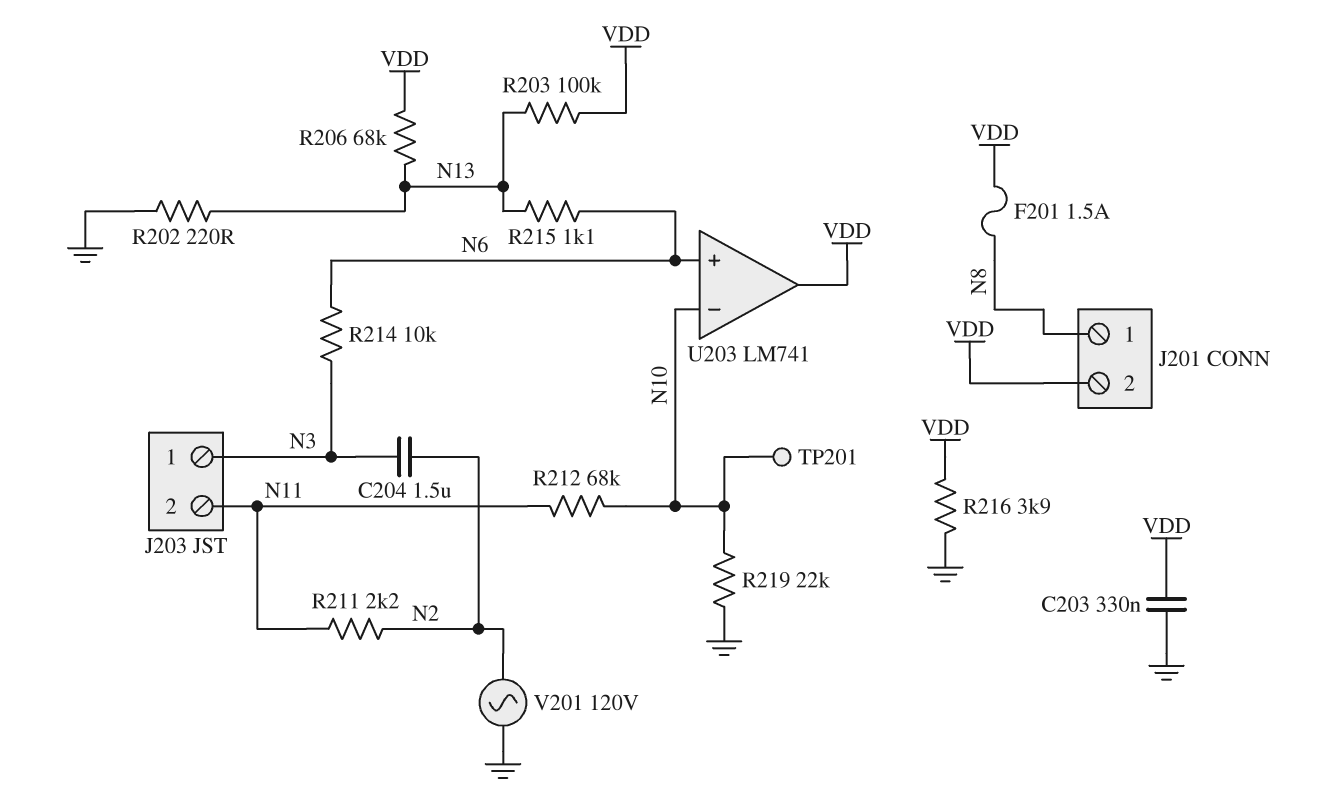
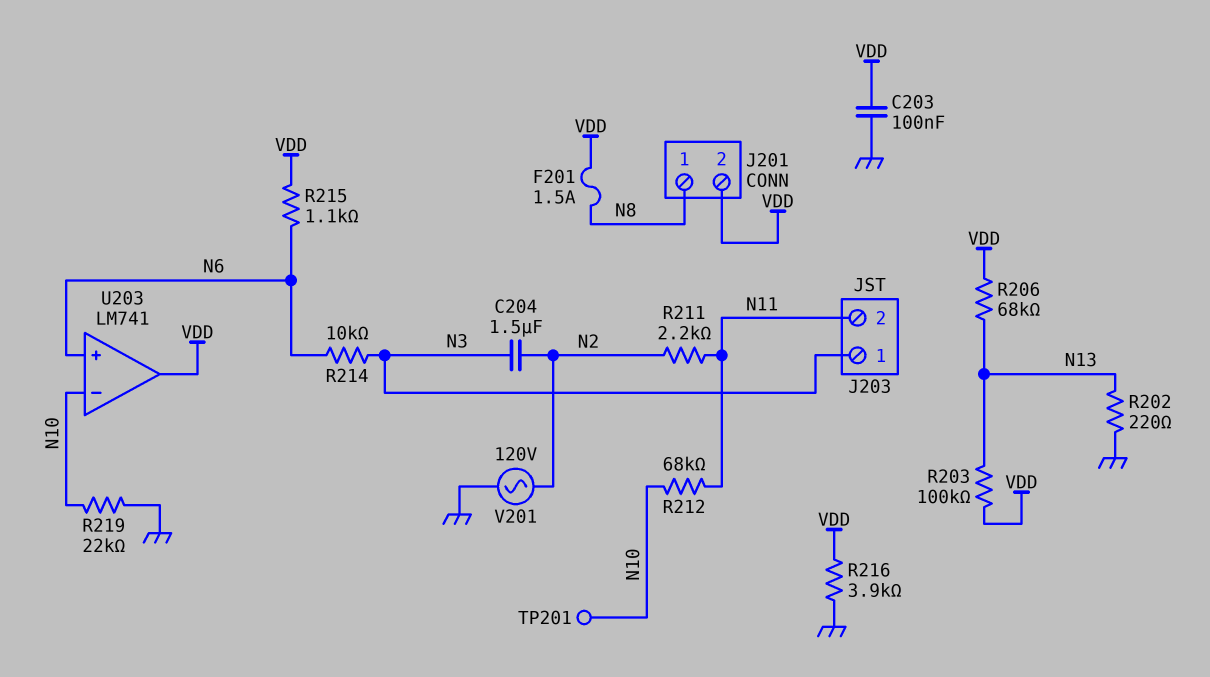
C203: 330nF (GND, VDD) -> 100nF (GND, VDD)
R215: 1.1k (N6, N13) -> 1.1k (N6, VDD)

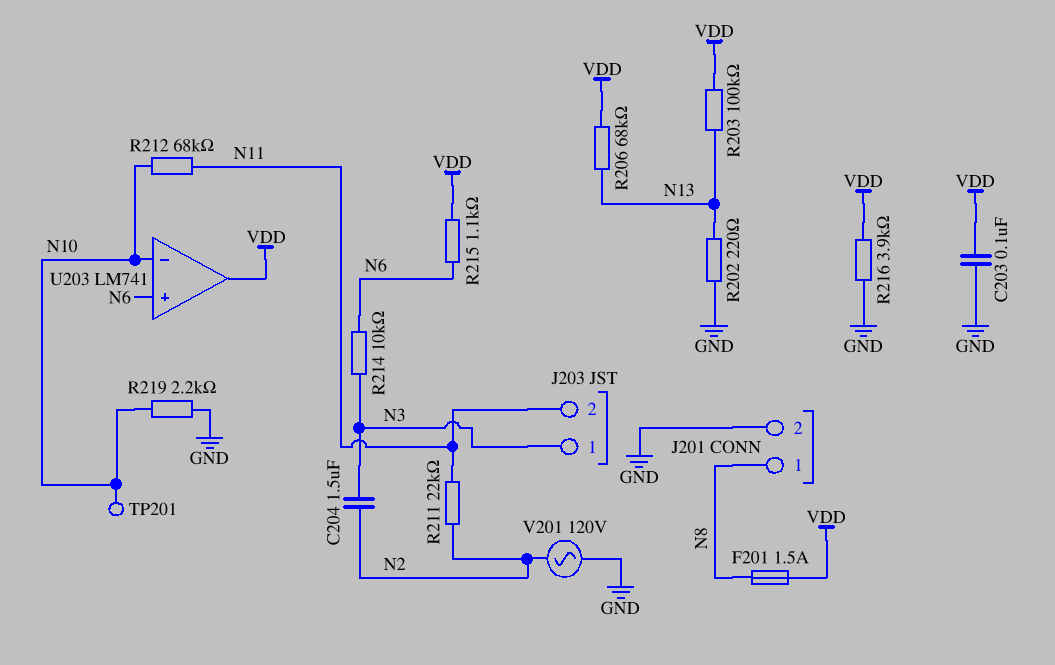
J201 pin 2: VDD -> GND
R211: 2.2k (N2, N11) -> 22k (N2, N11)
R219: 22k (GND, N10) -> 2.2k (GND, N10)

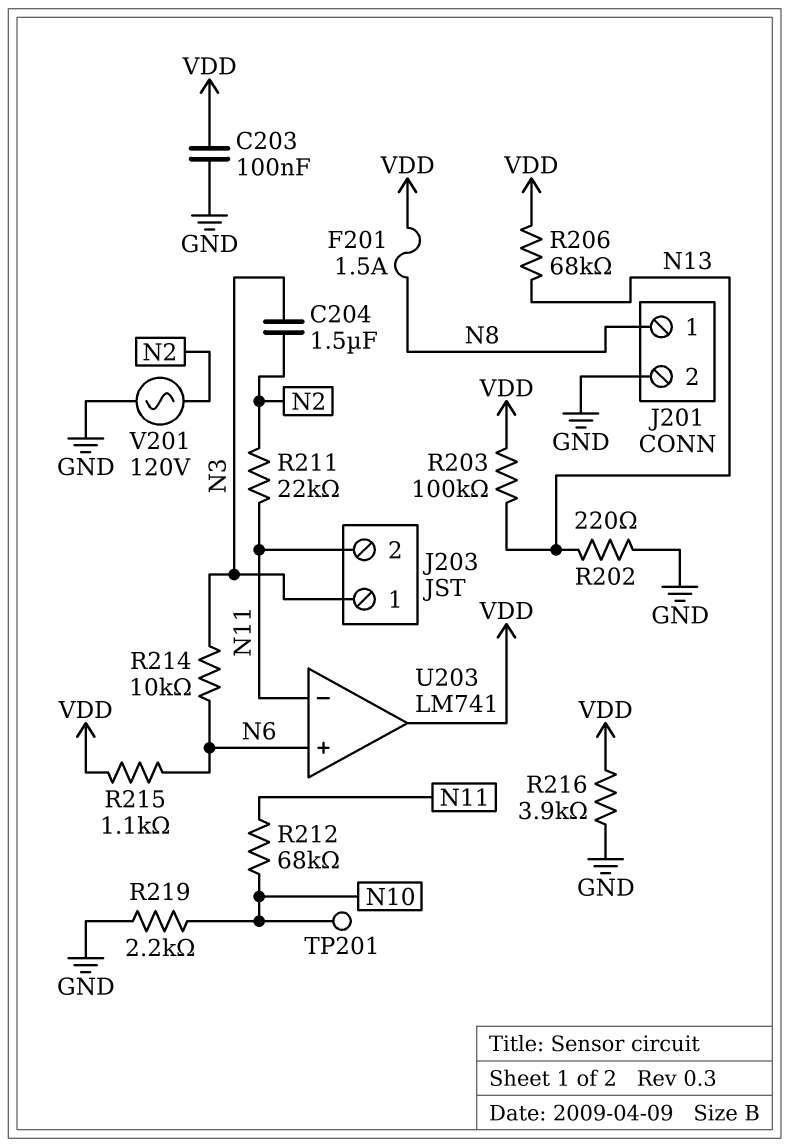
U203 pin in-: N10 -> N11

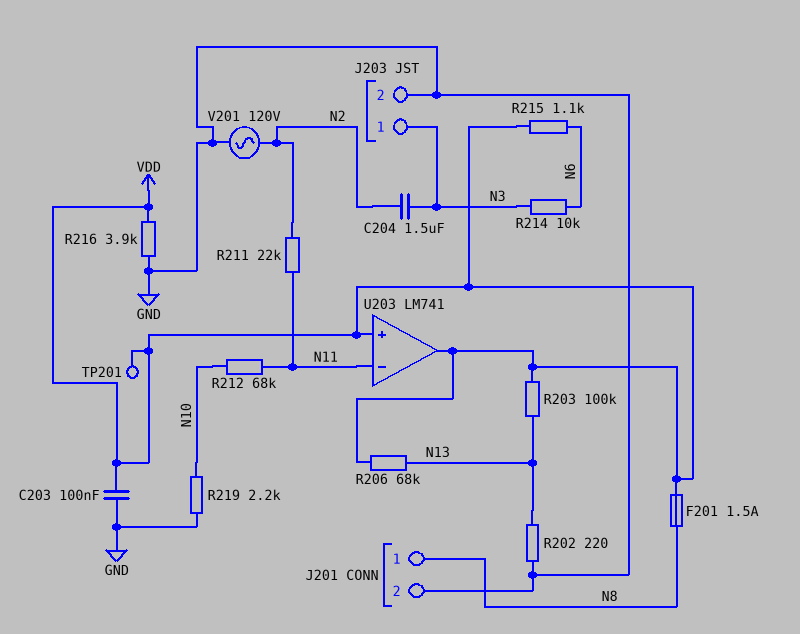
J203 pin 2: N11 -> GND
TP201: test point (N10) -> test point (VDD)
U203 pin in+: N6 -> VDD

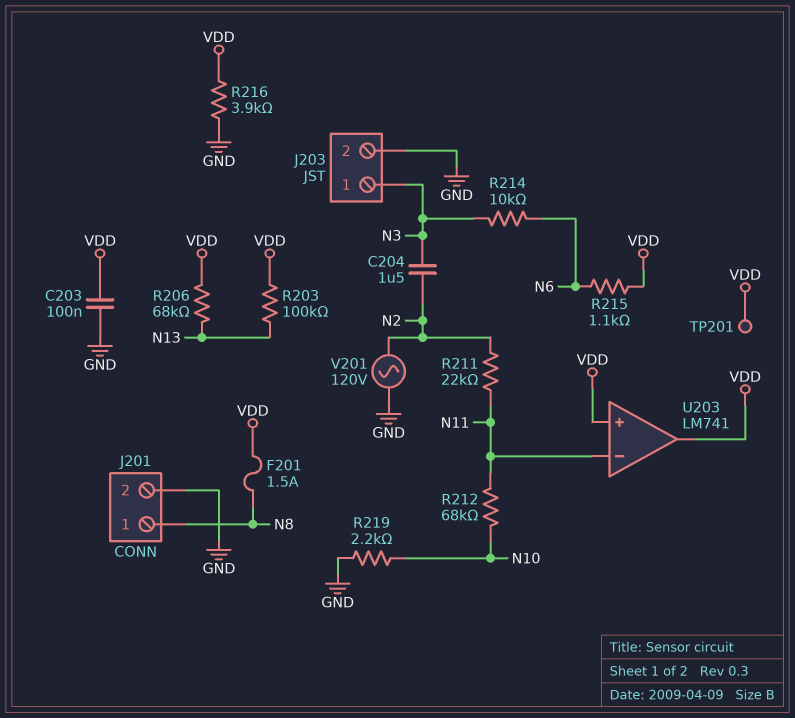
R202: 220 (GND, N13) -> none

